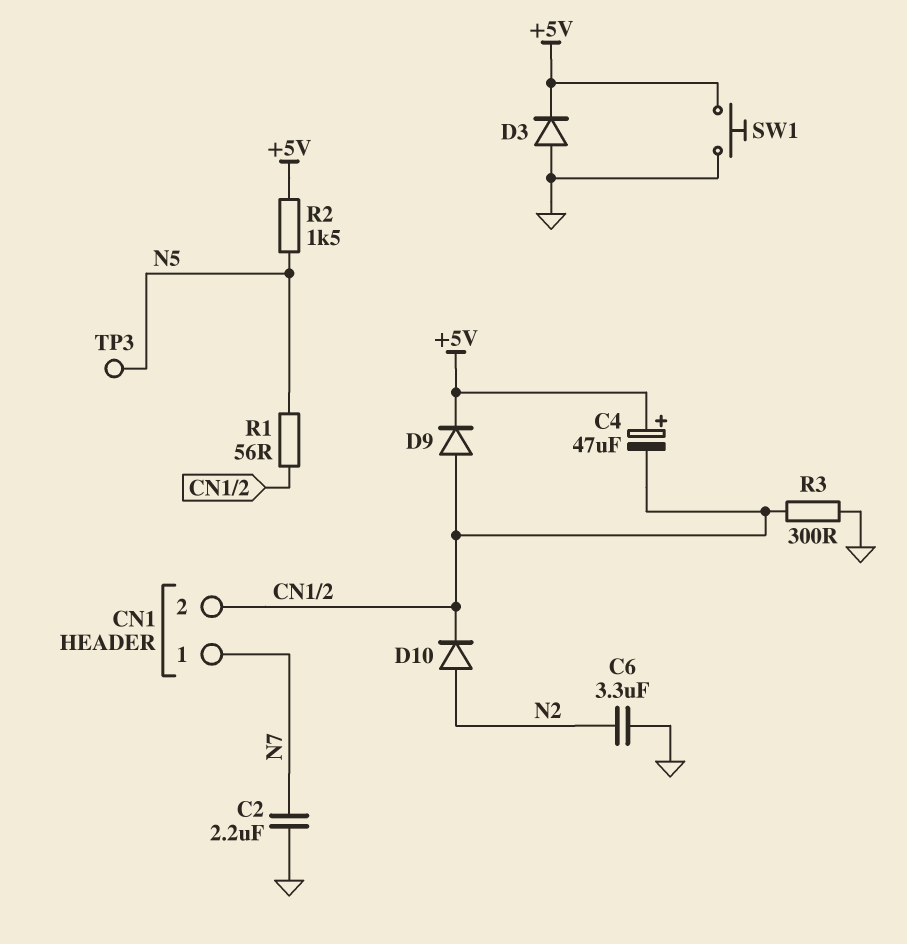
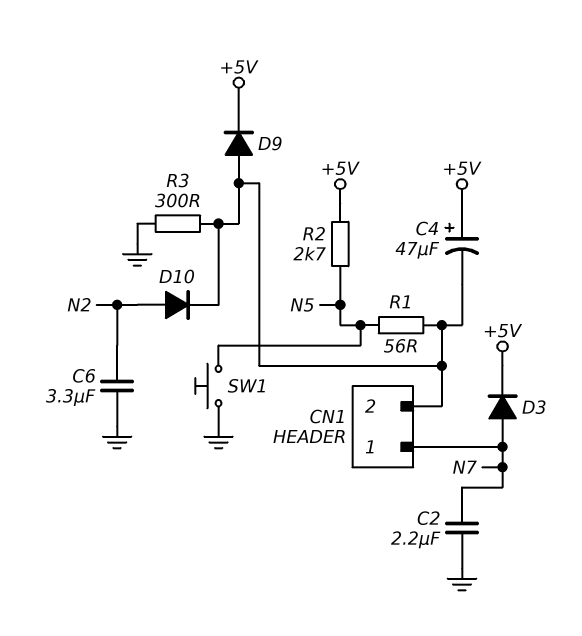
D3: diode (A GND, K +5V) -> diode (A N7, K +5V)
R2: 1.5k (+5V, N5) -> 2.7k (+5V, N5)
SW1: button (+5V, GND) -> button (GND, N5)
TP3: test point (N5) -> none

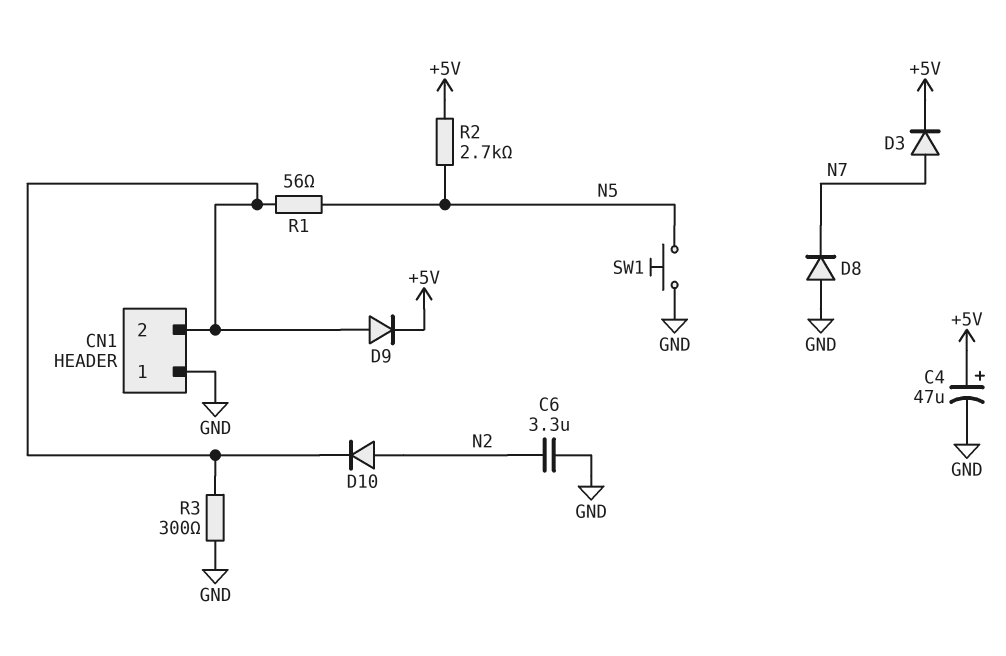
C2: 2.2uF (GND, N7) -> none
C4: 47uF (plus +5V, minus CN1/2) -> 47uF (plus +5V, minus GND)
CN1 pin 1: N7 -> GND
D8: none -> diode (A GND, K N7)

